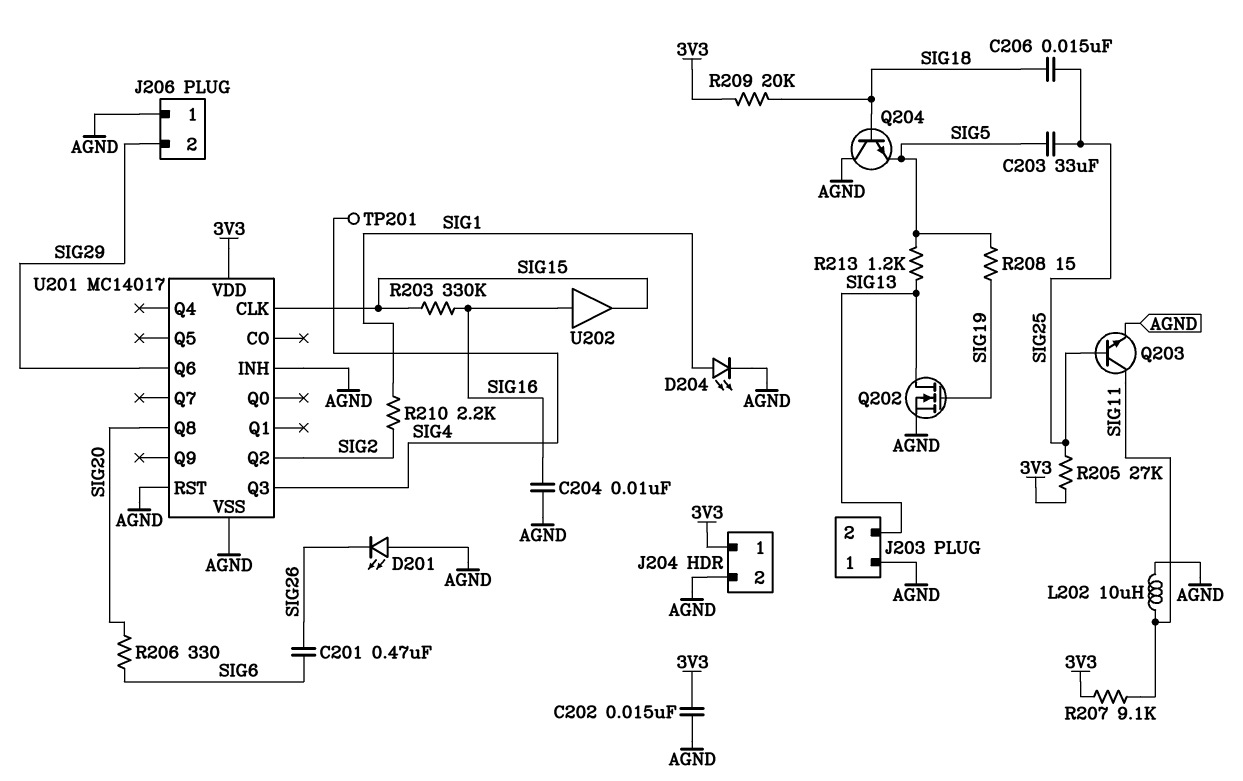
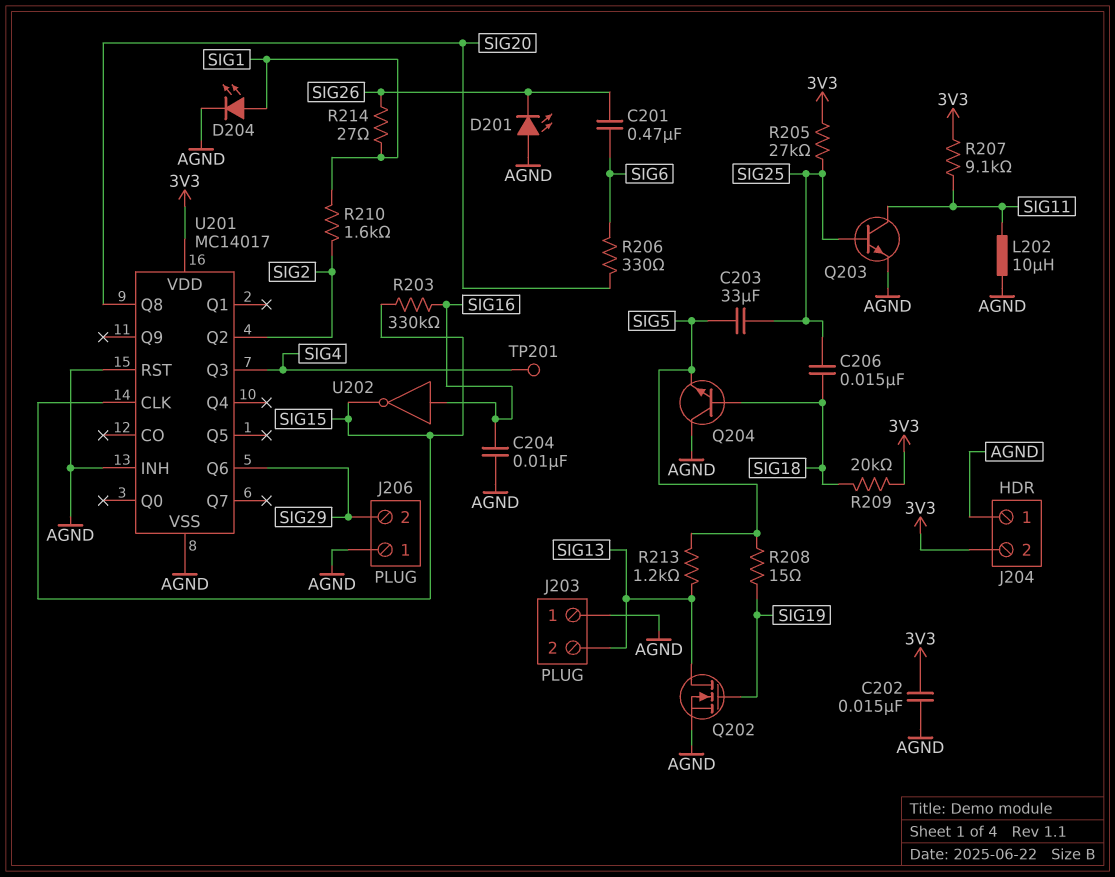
J204 pin 1: 3V3 -> AGND
J204 pin 2: AGND -> 3V3
R210: 2.2k (SIG1, SIG2) -> 1.6k (SIG1, SIG2)
R214: none -> 27 (SIG1, SIG26)
U202: buffer (in SIG16, out SIG15) -> NOT (in SIG16, out SIG15)

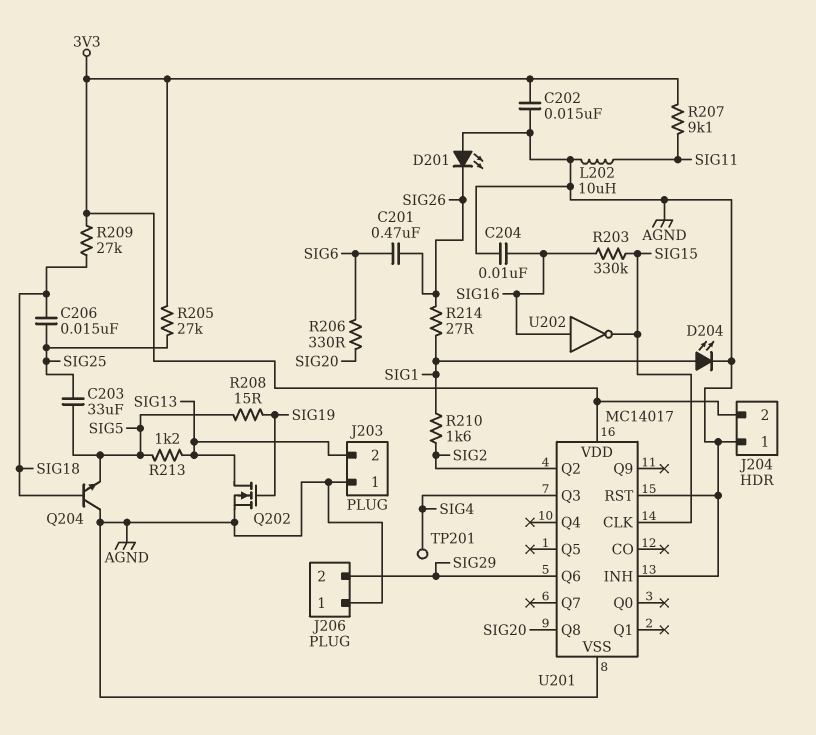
Q203: NPN (B SIG25, C SIG11, E AGND) -> none
R209: 20k (3V3, SIG18) -> 27k (3V3, SIG18)

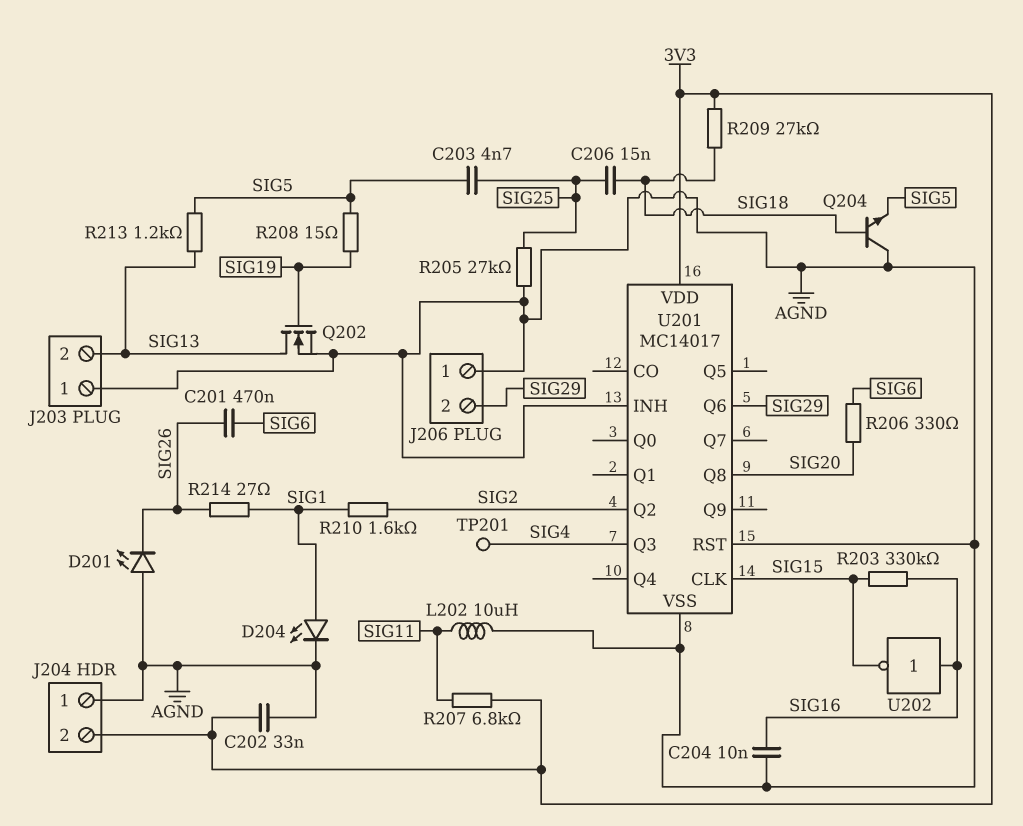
C202: 15nF (3V3, AGND) -> 33nF (3V3, AGND)
C203: 33uF (SIG5, SIG25) -> 4.7nF (SIG5, SIG25)
R205: 27k (3V3, SIG25) -> 27k (AGND, SIG25)
R207: 9.1k (3V3, SIG11) -> 6.8k (3V3, SIG11)

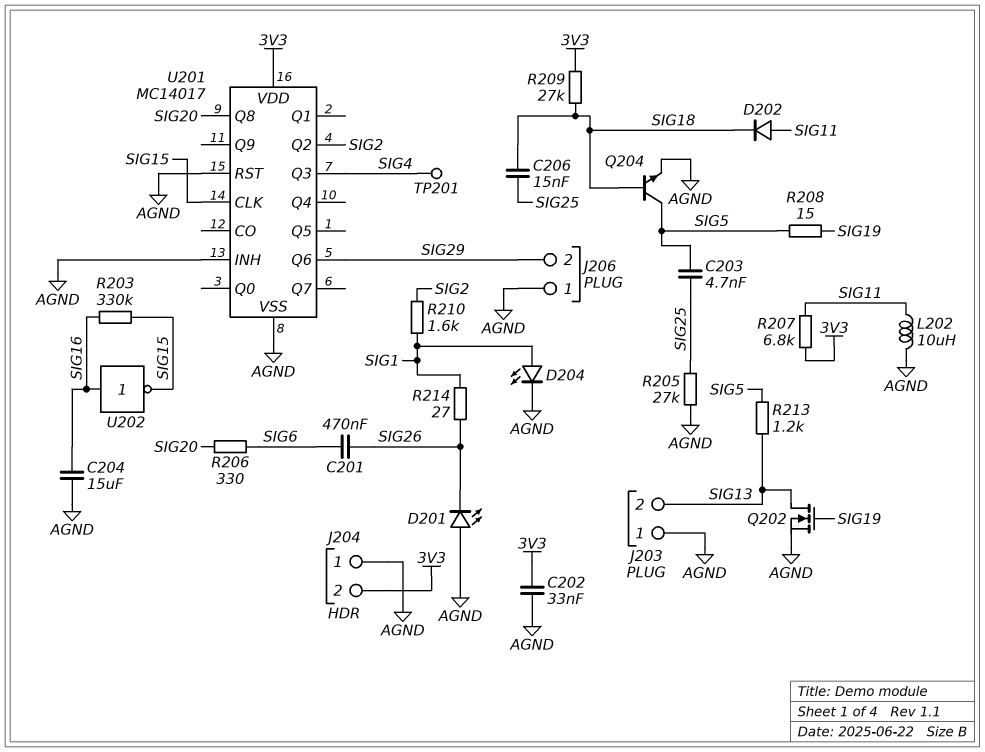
C204: 10nF (AGND, SIG16) -> 15uF (AGND, SIG16)
D202: none -> diode (A SIG11, K SIG18)
Q204: NPN (B SIG18, C AGND, E SIG5) -> NPN (B SIG18, C SIG5, E AGND)

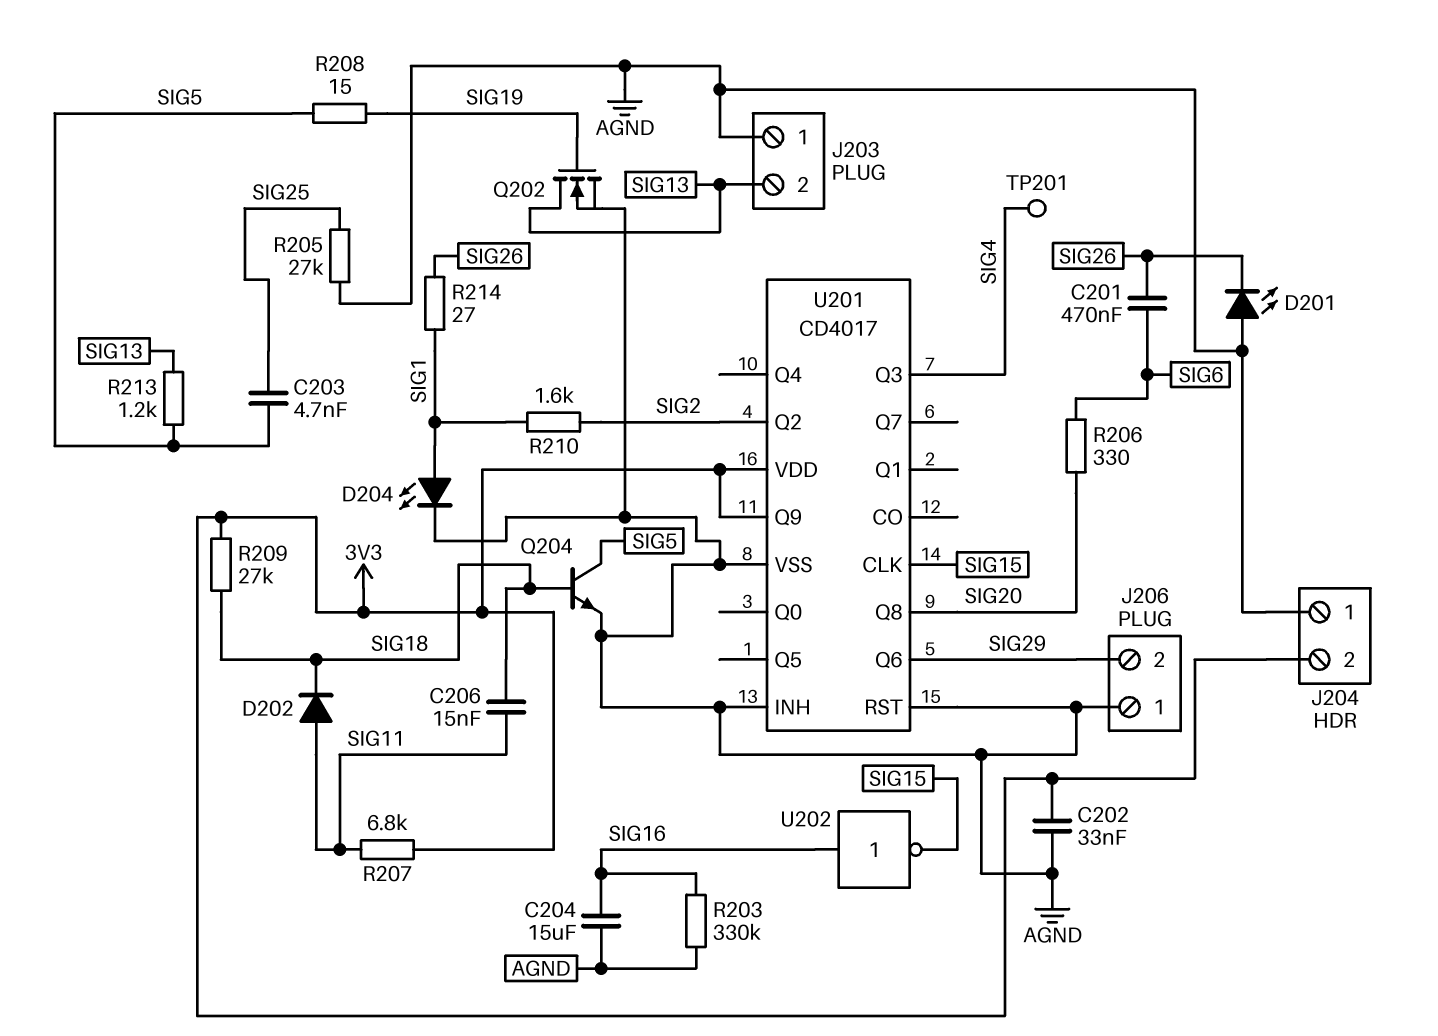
C206: 15nF (SIG18, SIG25) -> 15nF (SIG11, SIG18)
L202: 10uH (AGND, SIG11) -> none
R203: 330k (SIG15, SIG16) -> 330k (AGND, SIG16)
U201: MC14017 -> CD4017
U201 pin Q9: none -> 3V3

